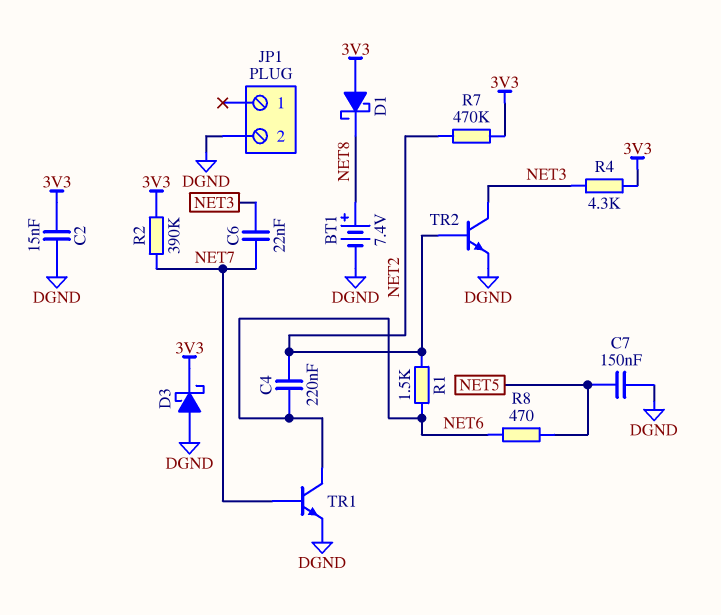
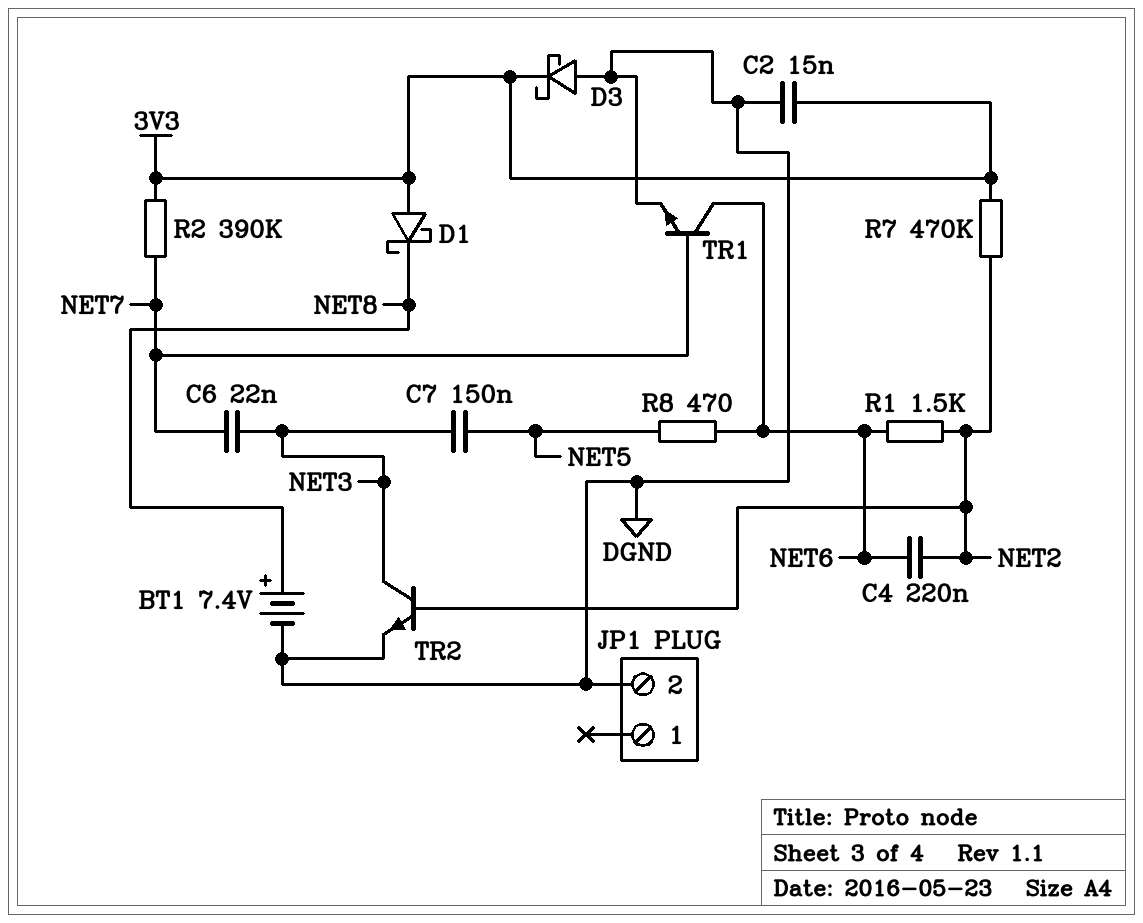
C7: 150nF (DGND, NET5) -> 150nF (NET3, NET5)
R4: 4.3k (3V3, NET3) -> none

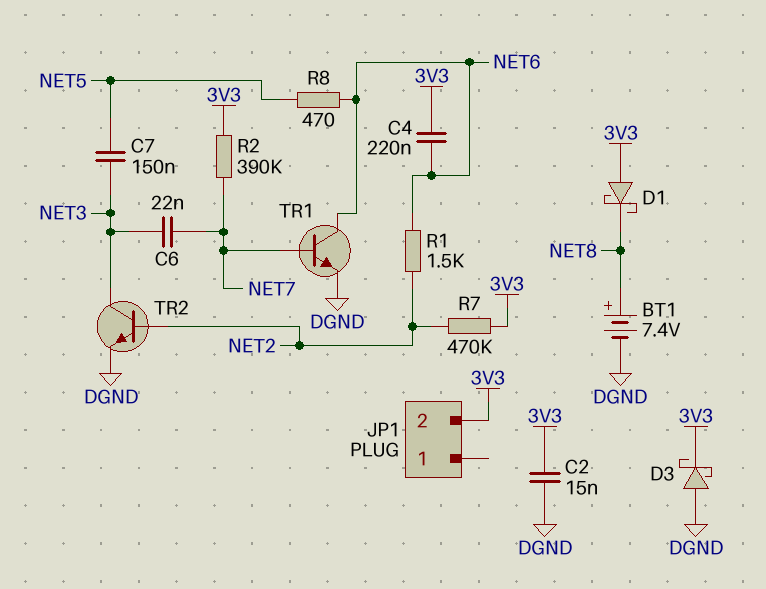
C4: 220nF (NET2, NET6) -> 220nF (3V3, NET6)
JP1 pin 2: DGND -> 3V3

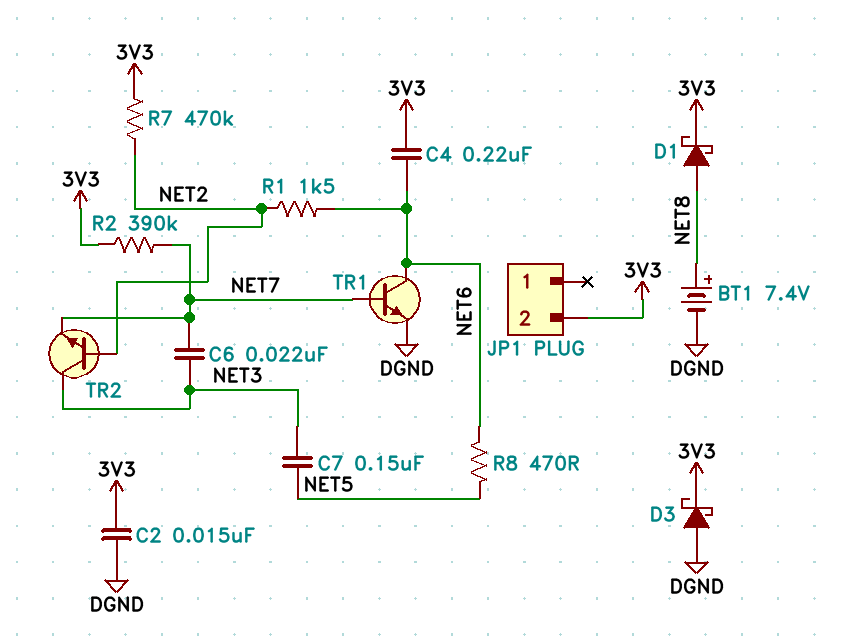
D1: schottky (A 3V3, K NET8) -> schottky (A NET8, K 3V3)
TR2: NPN (B NET2, C NET3, E DGND) -> NPN (B NET2, C NET3, E NET7)

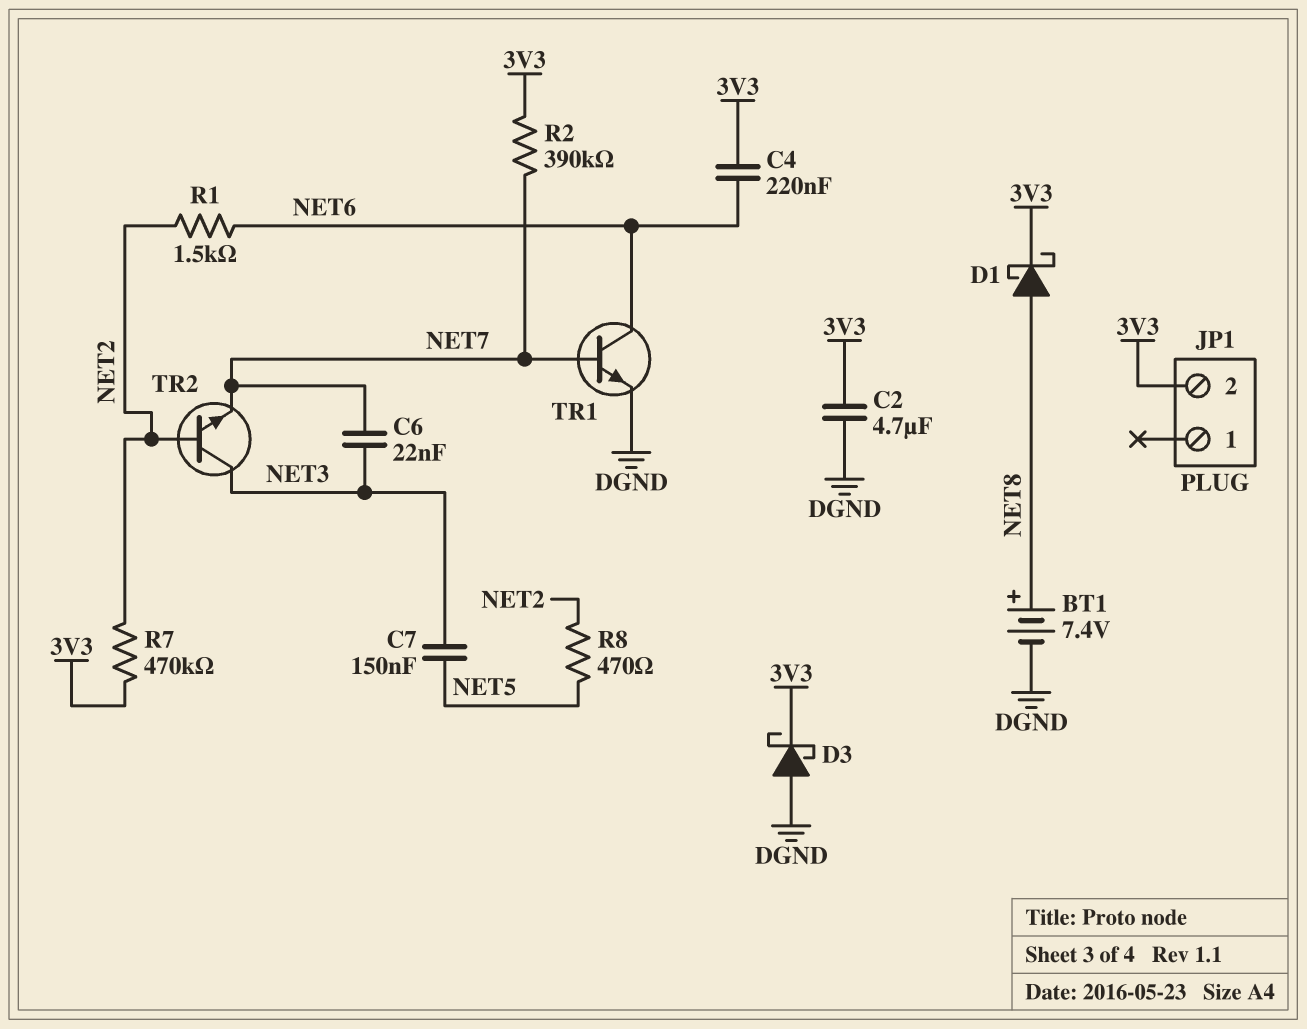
C2: 15nF (3V3, DGND) -> 4.7uF (3V3, DGND)
R8: 470 (NET5, NET6) -> 470 (NET2, NET5)

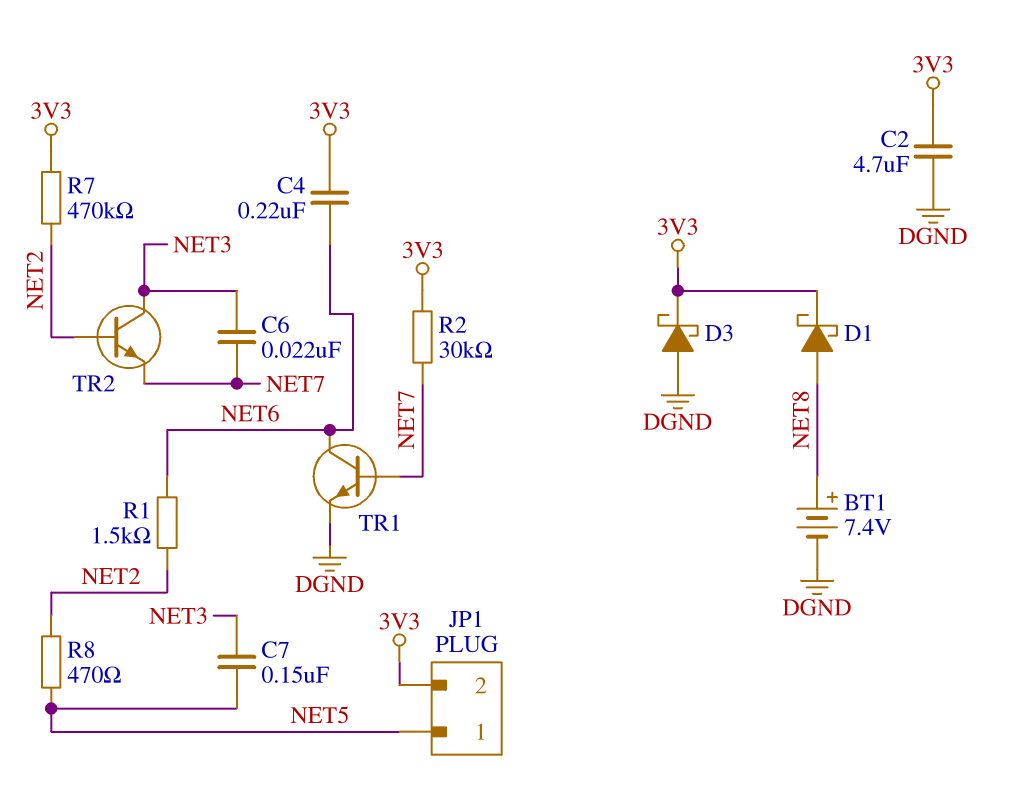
JP1 pin 1: none -> NET5
R2: 390k (3V3, NET7) -> 30k (3V3, NET7)

